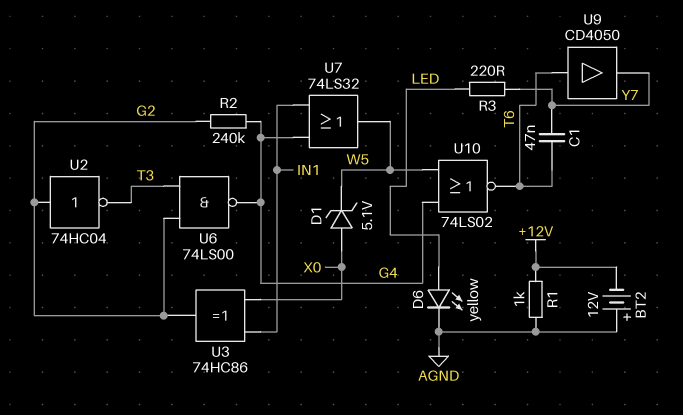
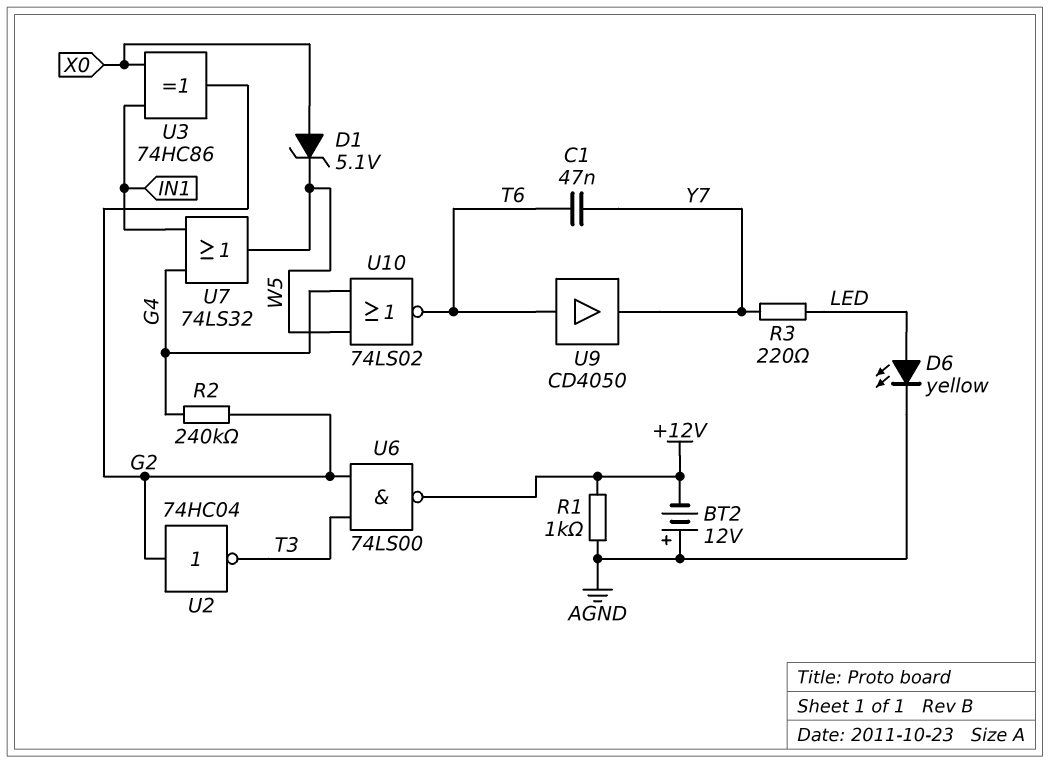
U6: NAND 74LS00 (in G2, in T3, out G4) -> NAND 74LS00 (in G2, in T3, out +12V)

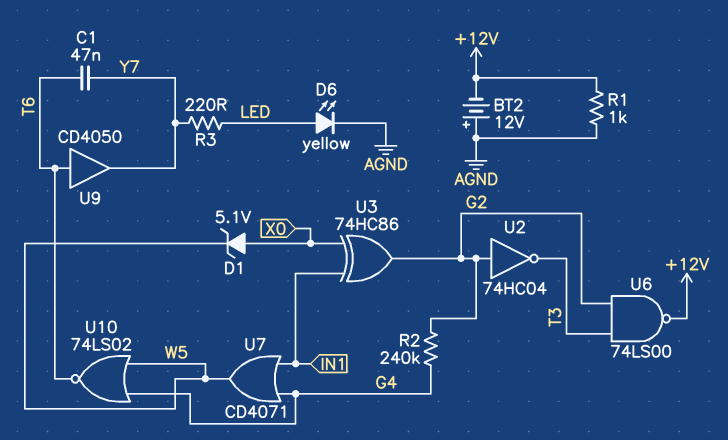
U7: OR 74LS32 (in G4, in IN1, out W5) -> OR CD4071 (in G4, in IN1, out W5)

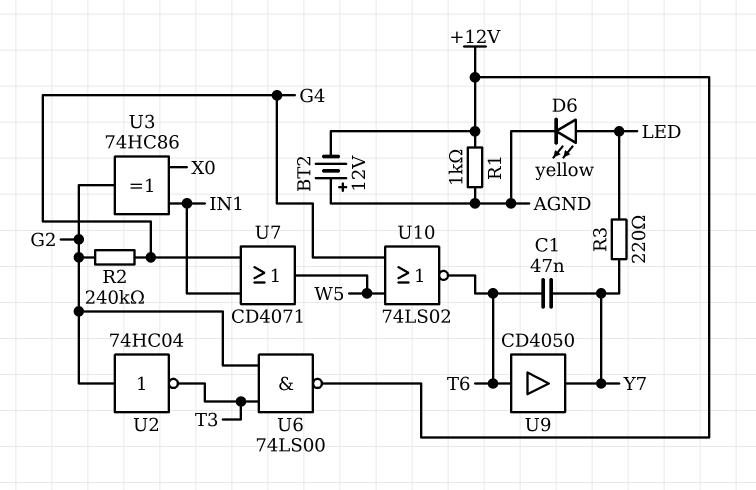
D1: zener 5.1V (A X0, K W5) -> none

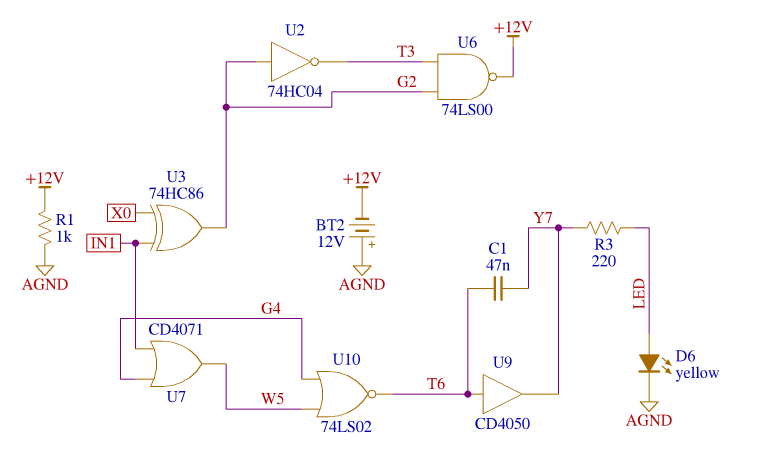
R2: 240k (G2, G4) -> none

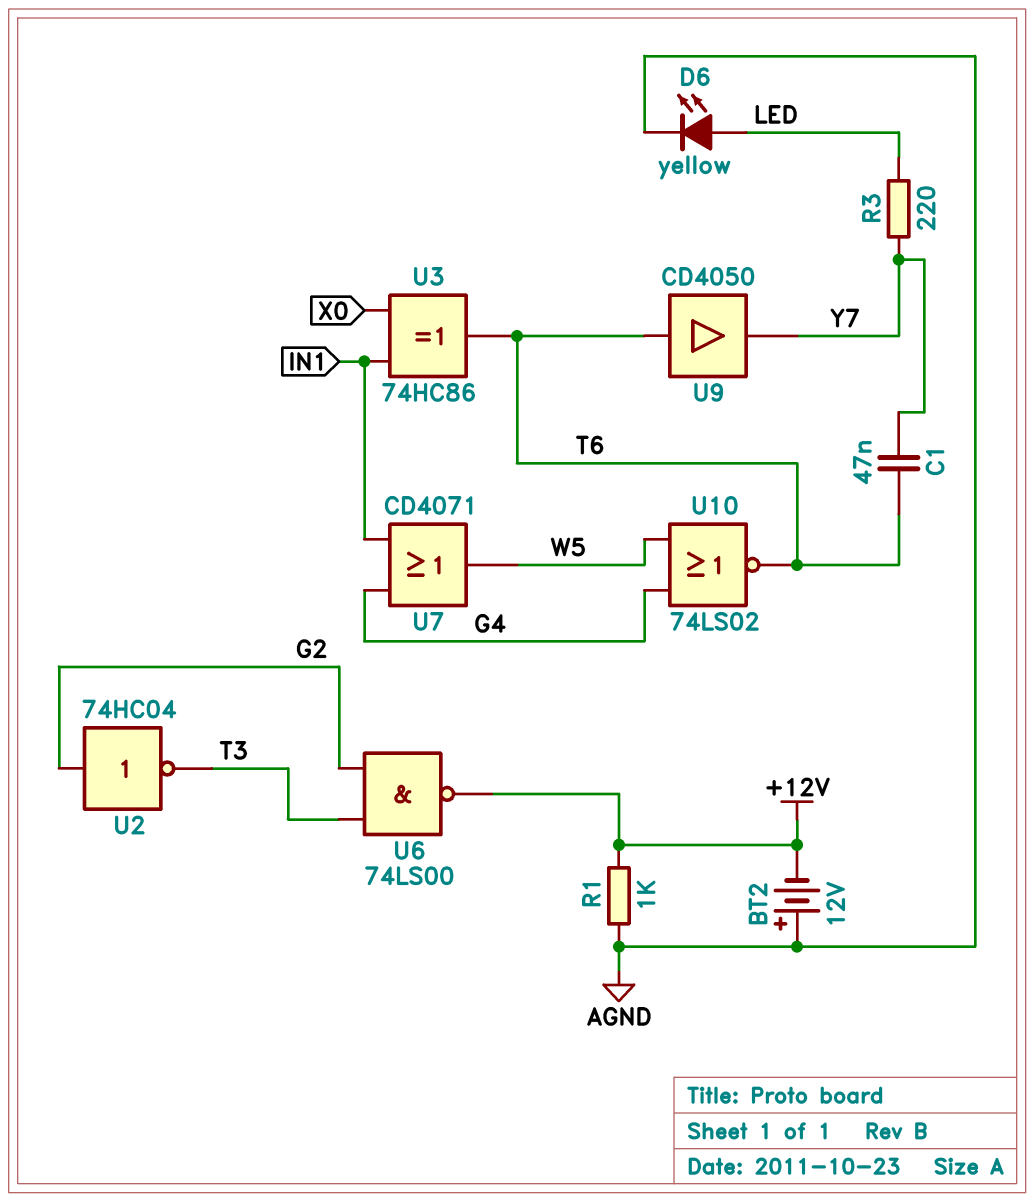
U3: XOR 74HC86 (in IN1, in X0, out G2) -> XOR 74HC86 (in IN1, in X0, out T6)

